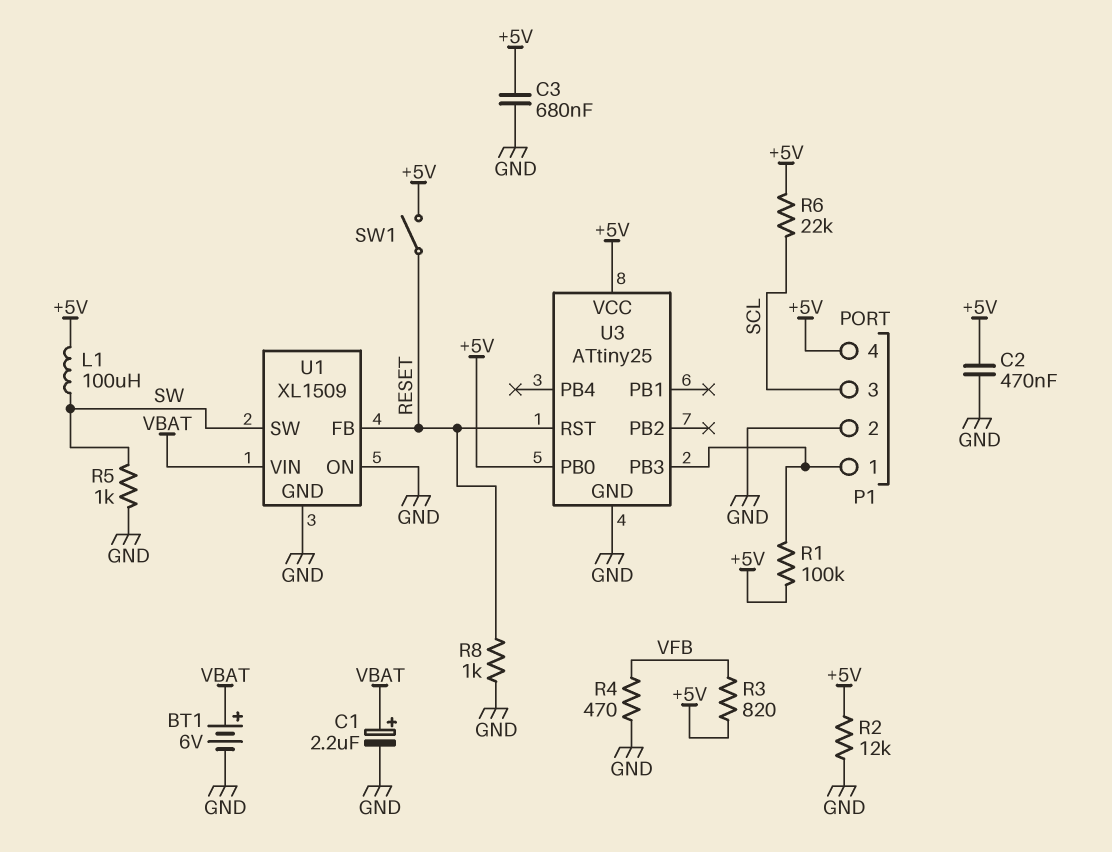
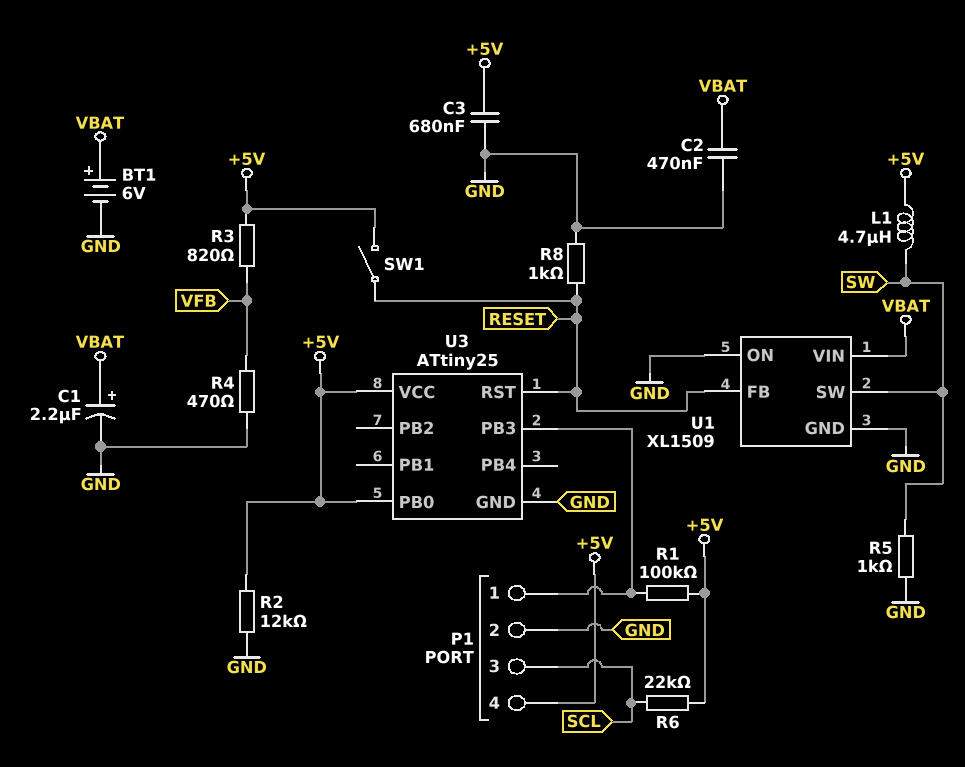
C2: 470nF (+5V, GND) -> 470nF (GND, VBAT)
L1: 100uH (+5V, SW) -> 4.7uH (+5V, SW)

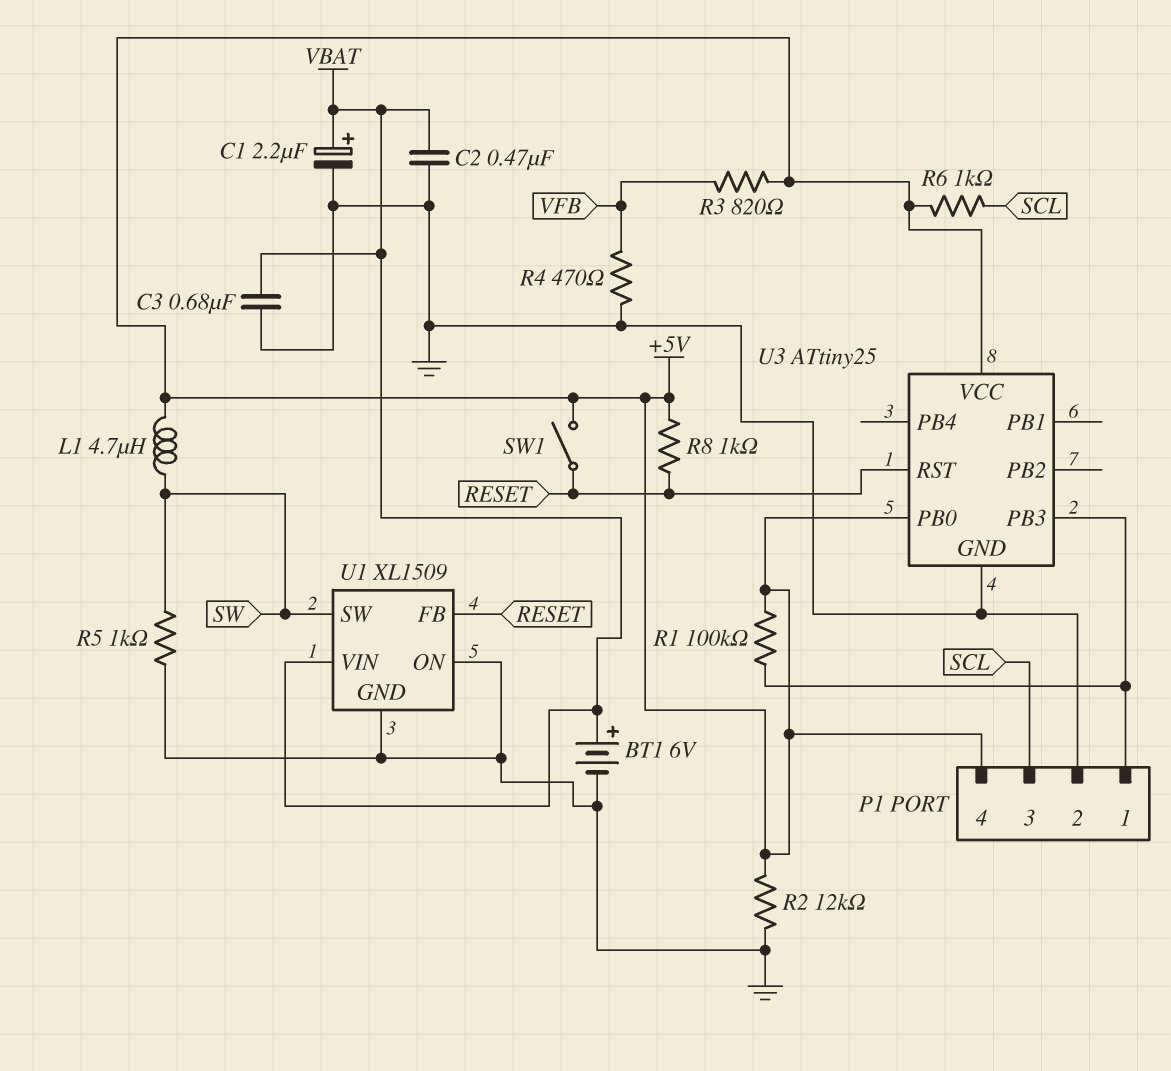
C3: 680nF (+5V, GND) -> 680nF (GND, VBAT)
R6: 22k (+5V, SCL) -> 1k (+5V, SCL)
R8: 1k (GND, RESET) -> 1k (+5V, RESET)

